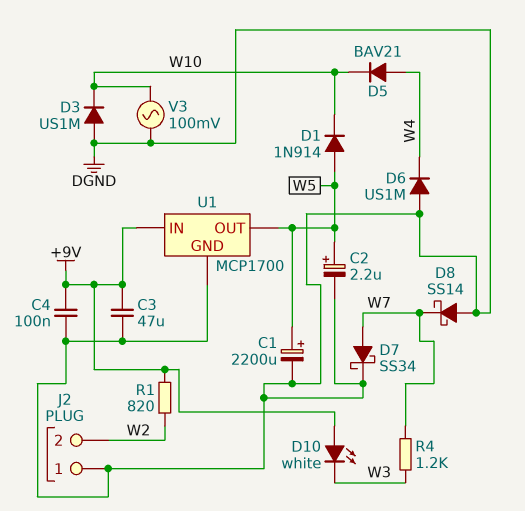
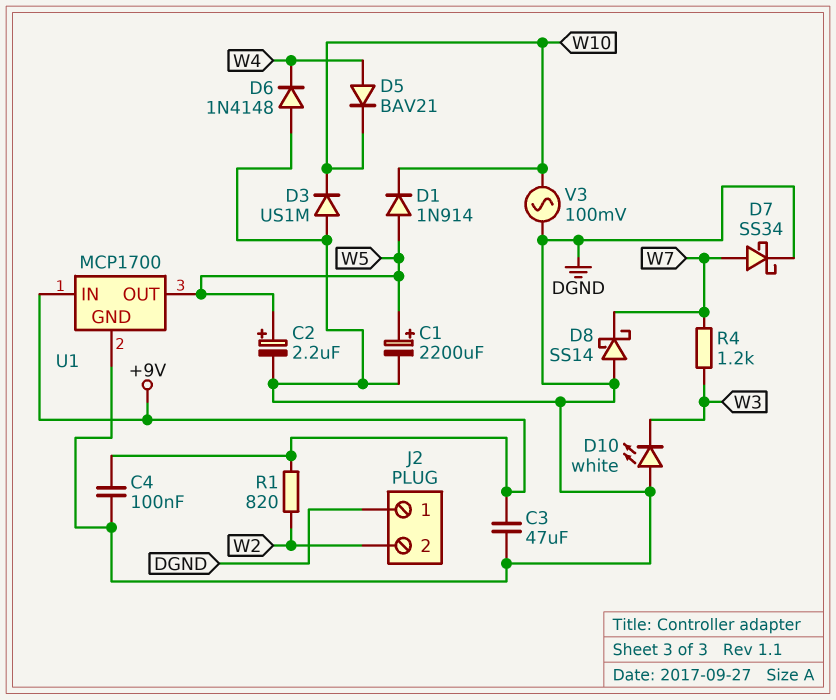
D6: diode US1M (A DGND, K W4) -> diode 1N4148 (A DGND, K W4)
D10: LED white (A +9V, K W3) -> LED white (A DGND, K W3)

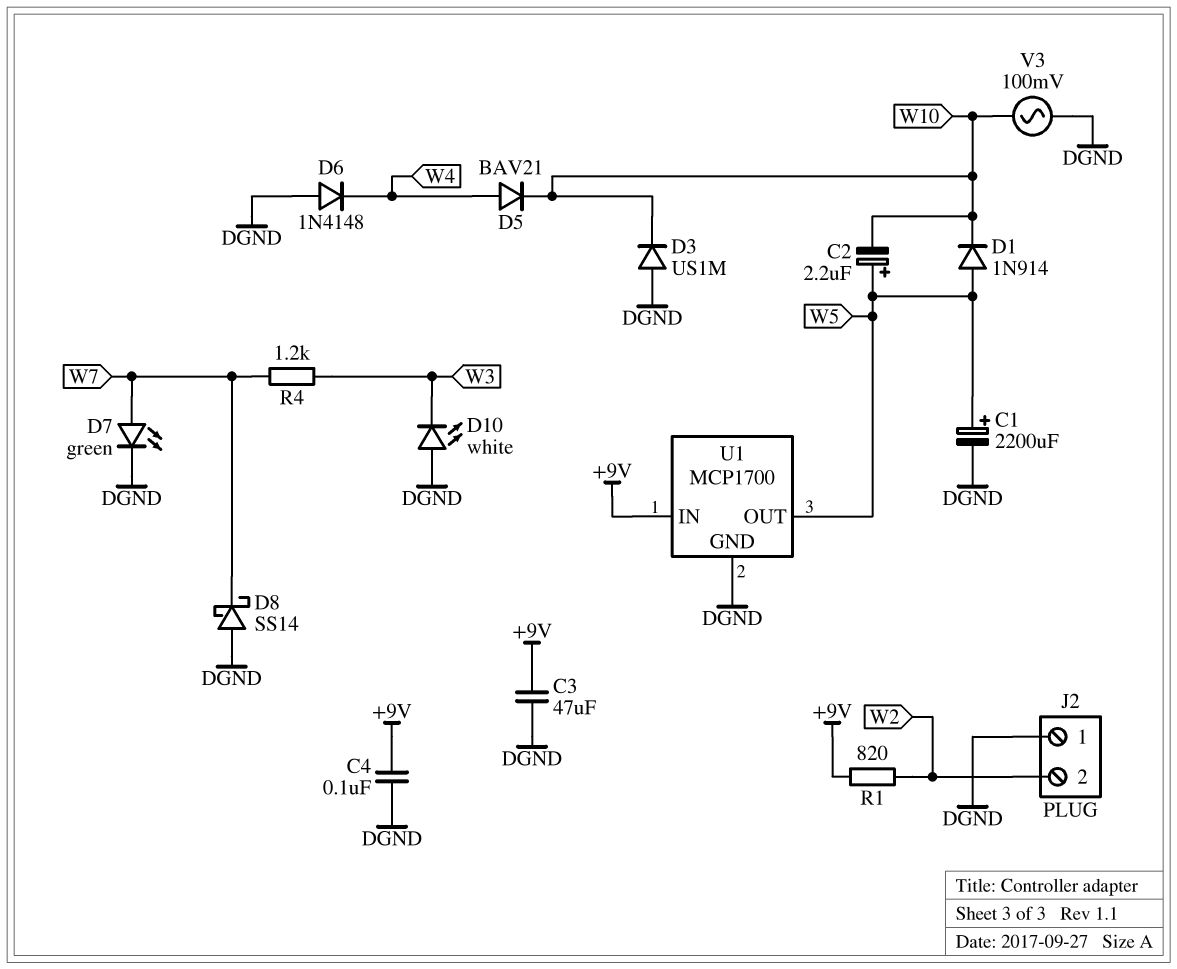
C2: 2.2uF (plus W5, minus DGND) -> 2.2uF (plus W5, minus W10)
D7: schottky SS34 (A W7, K DGND) -> LED green (A W7, K DGND)

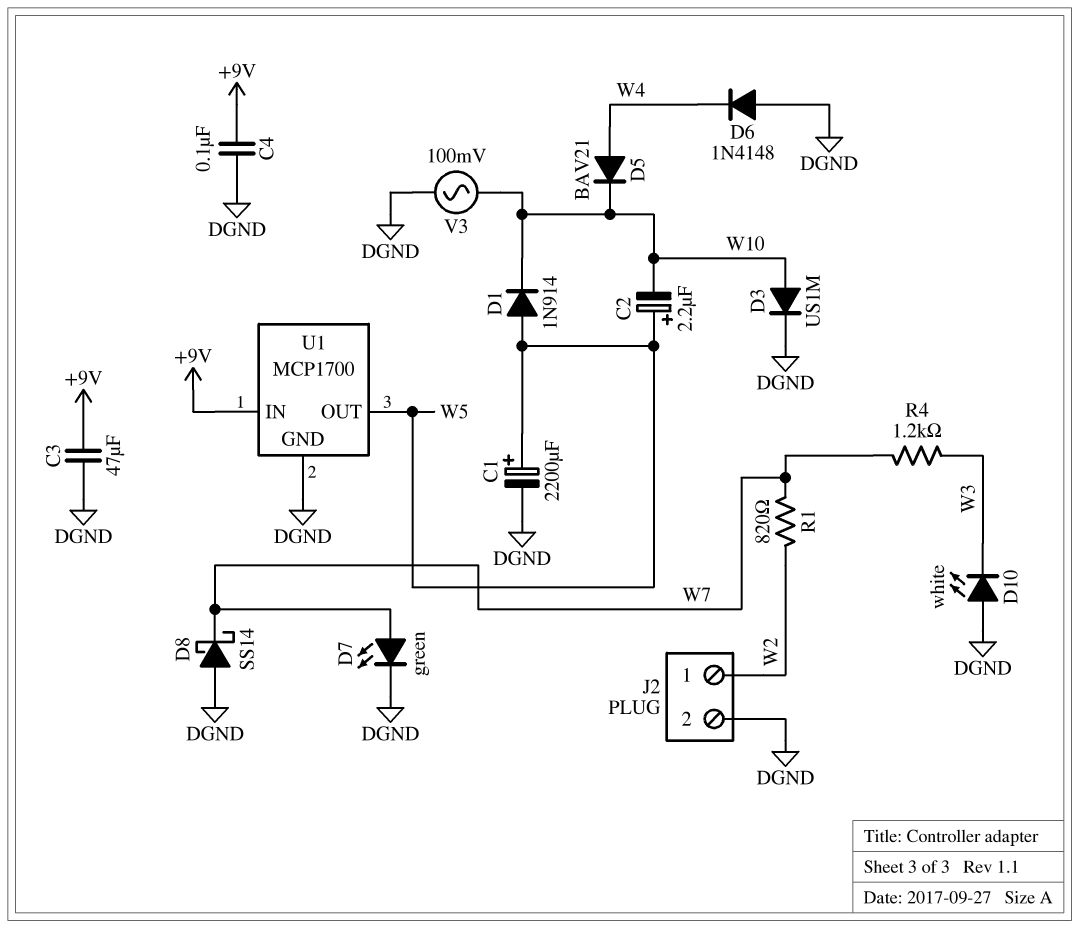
D3: diode US1M (A DGND, K W10) -> diode US1M (A W10, K DGND)
J2 pin 1: DGND -> W2
J2 pin 2: W2 -> DGND
R1: 820 (+9V, W2) -> 820 (W2, W7)

